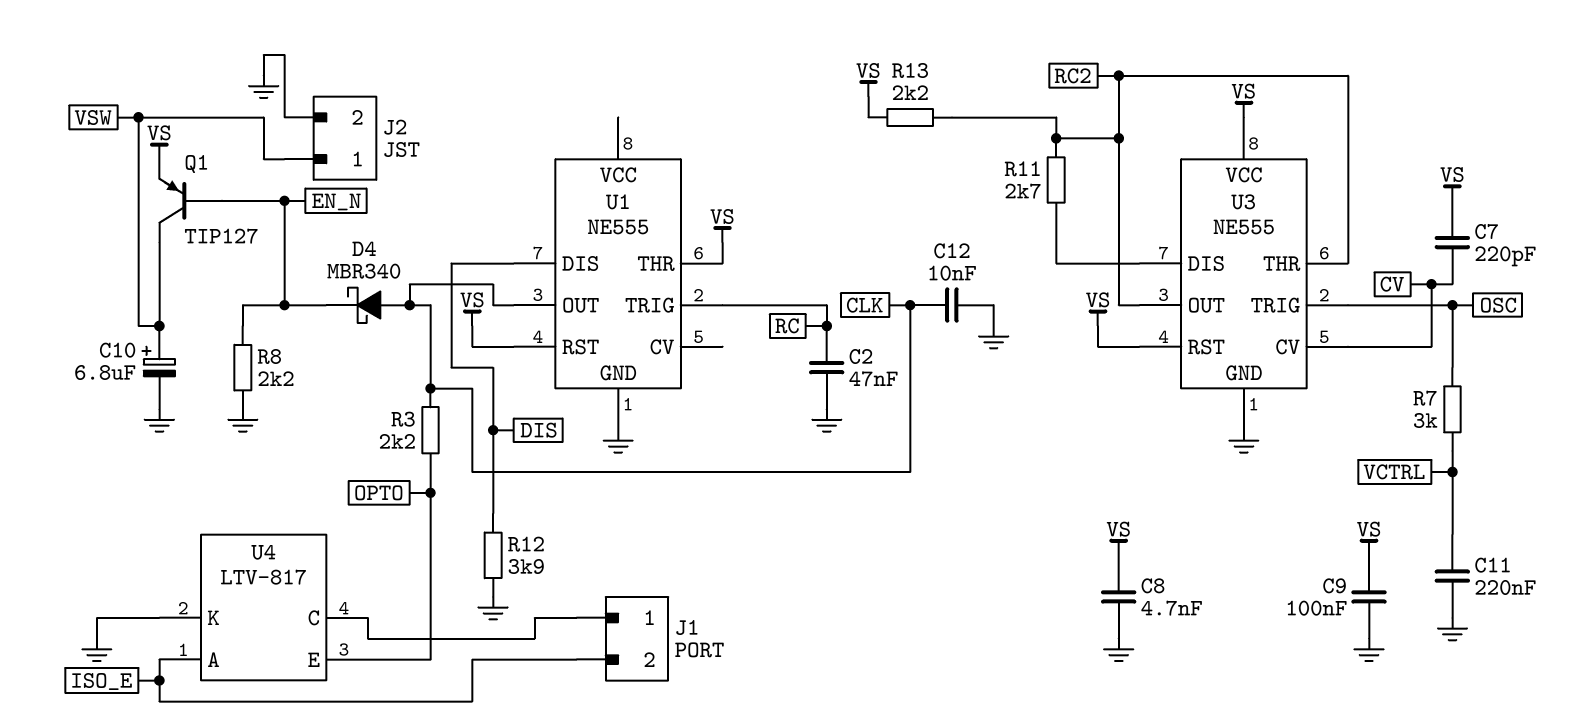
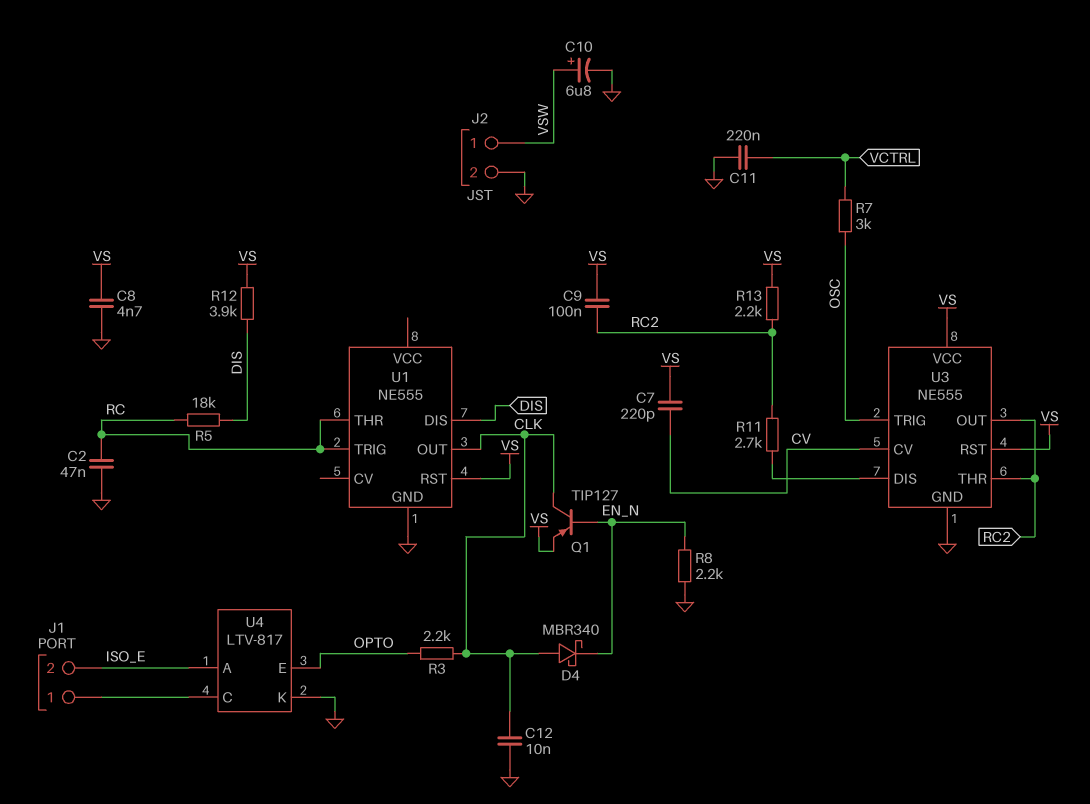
C9: 100nF (GND, VS) -> 100nF (RC2, VS)
Q1: PNP TIP127 (B EN_N, C VSW, E VS) -> PNP TIP127 (B EN_N, C CLK, E VS)
R5: none -> 18k (DIS, RC)
R12: 3.9k (DIS, GND) -> 3.9k (DIS, VS)
U1 pin THR: VS -> RC

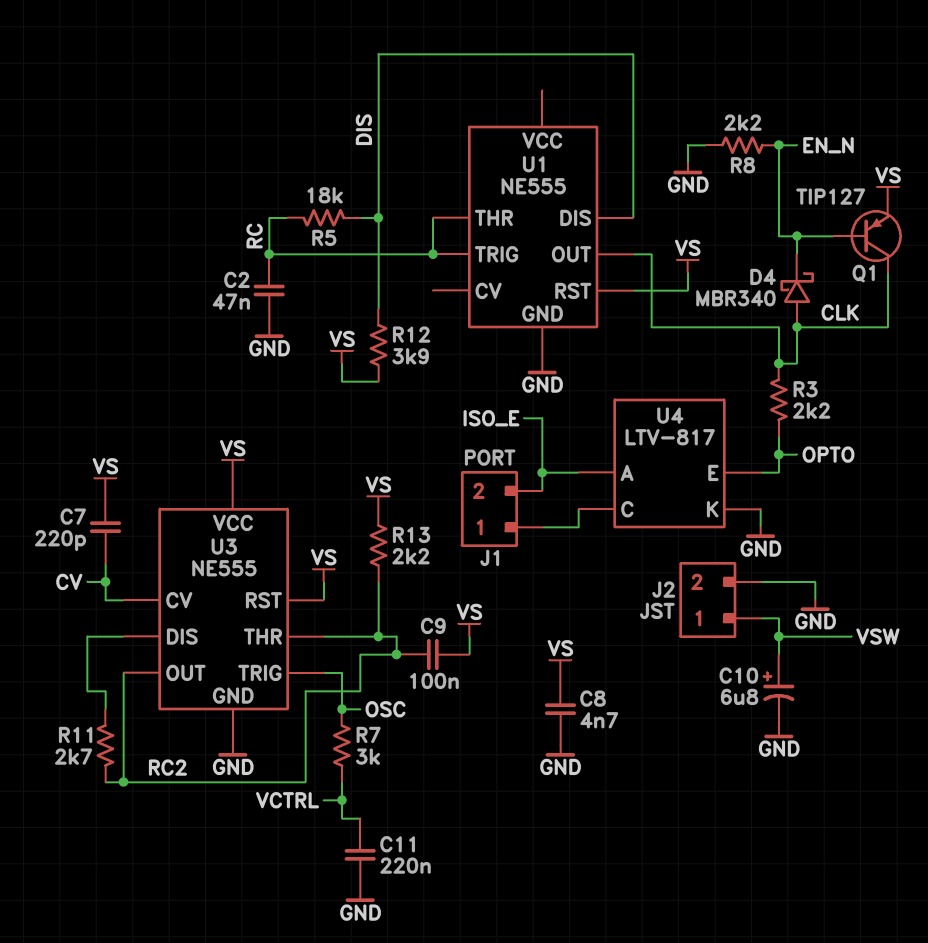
C12: 10nF (CLK, GND) -> none

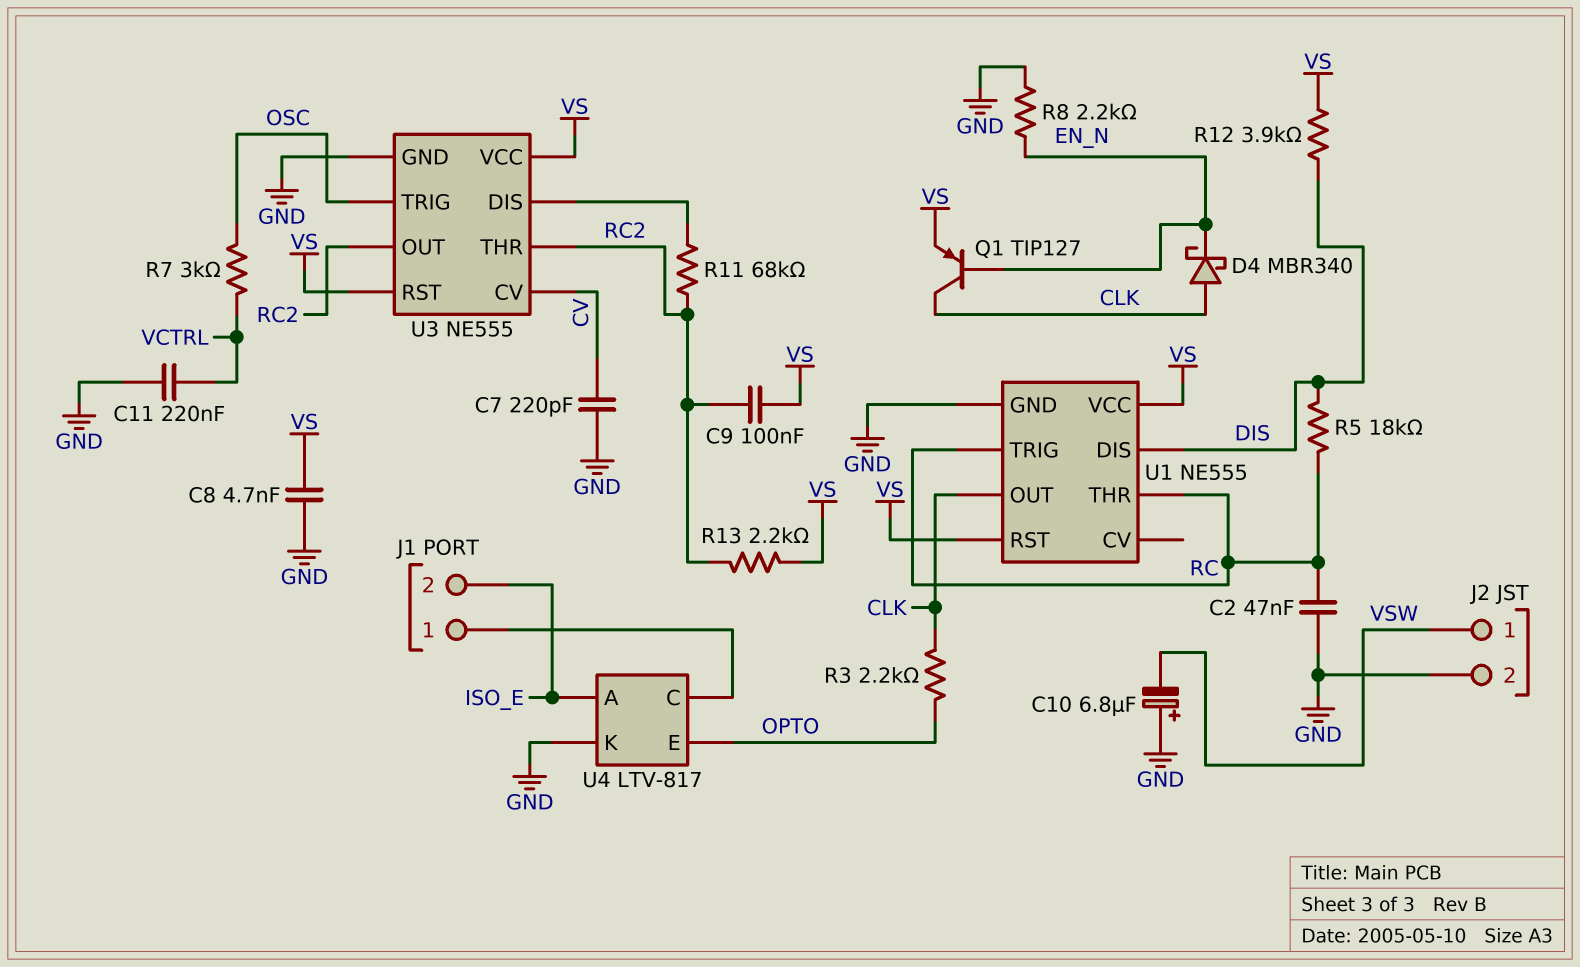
C7: 220pF (CV, VS) -> 220pF (CV, GND)
C10: 6.8uF (plus VSW, minus GND) -> 6.8uF (plus GND, minus VSW)
R11: 2.7k (RC2, U3/DIS) -> 68k (RC2, U3/DIS)
U1 pin VCC: none -> VS

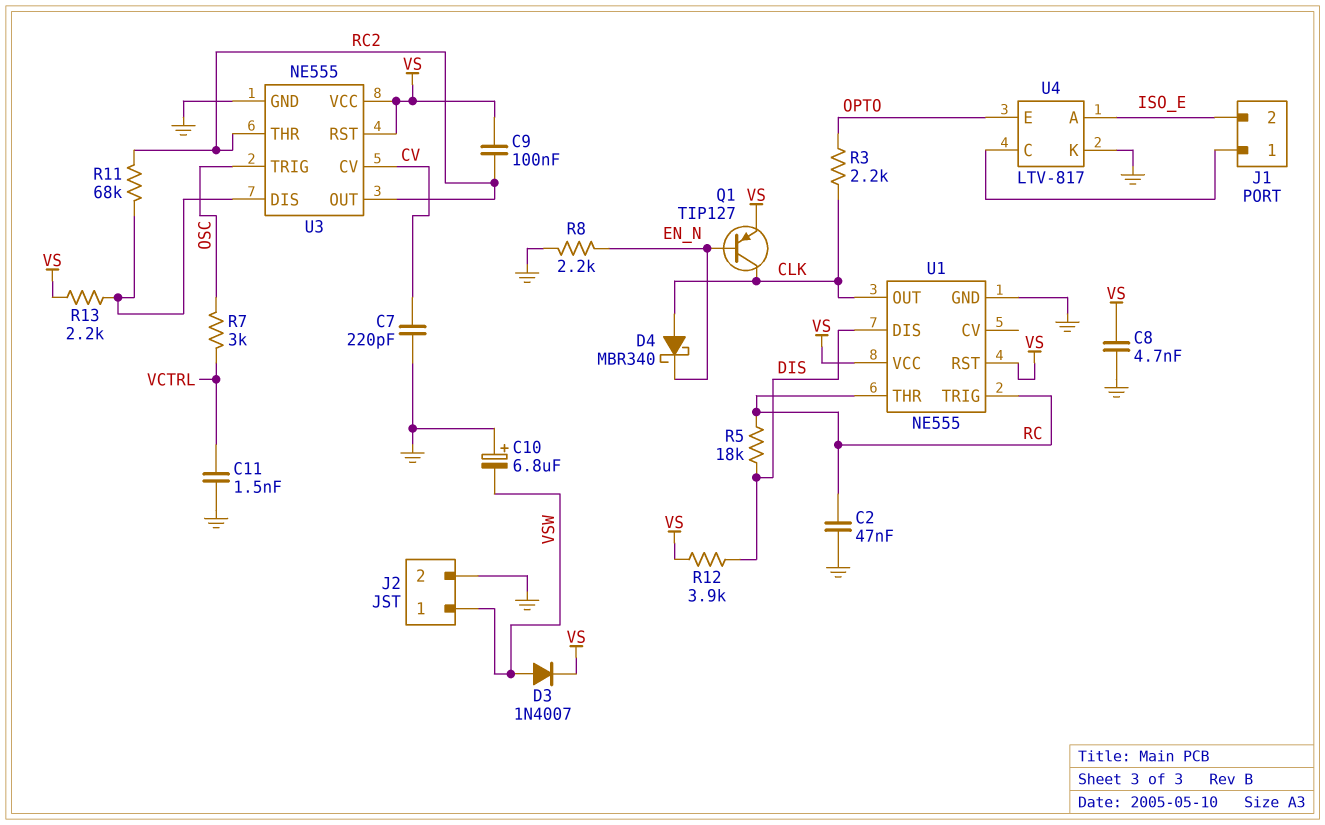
C11: 220nF (GND, VCTRL) -> 1.5nF (GND, VCTRL)
D3: none -> diode 1N4007 (A VSW, K VS)
R13: 2.2k (RC2, VS) -> 2.2k (U3/DIS, VS)

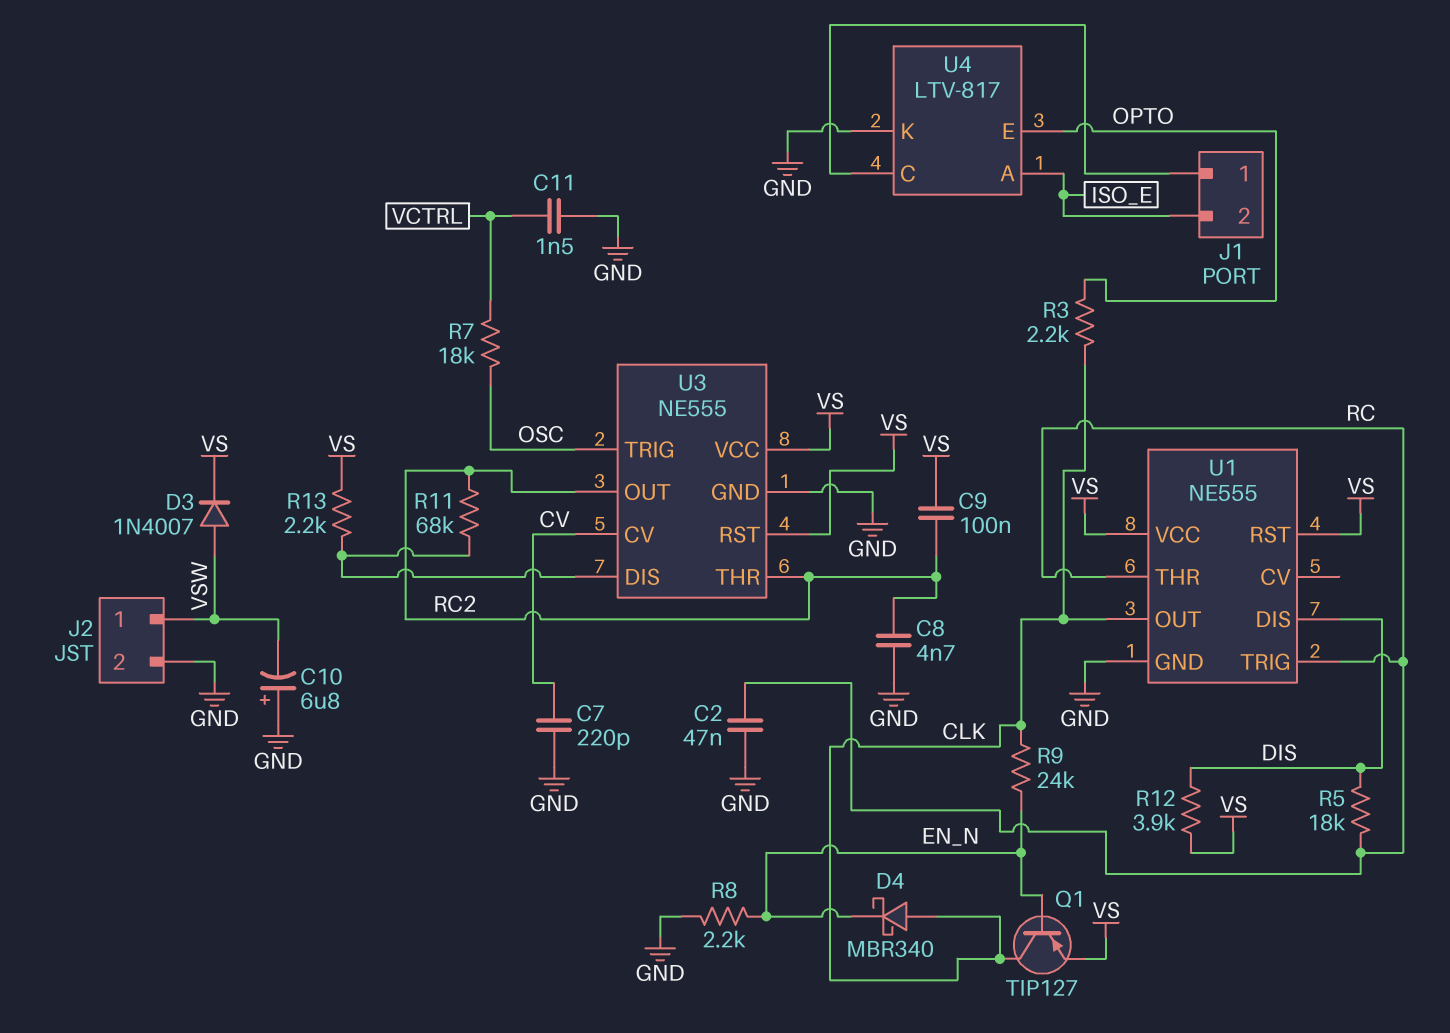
C8: 4.7nF (GND, VS) -> 4.7nF (GND, RC2)
R7: 3k (OSC, VCTRL) -> 18k (OSC, VCTRL)
R9: none -> 24k (CLK, EN_N)

